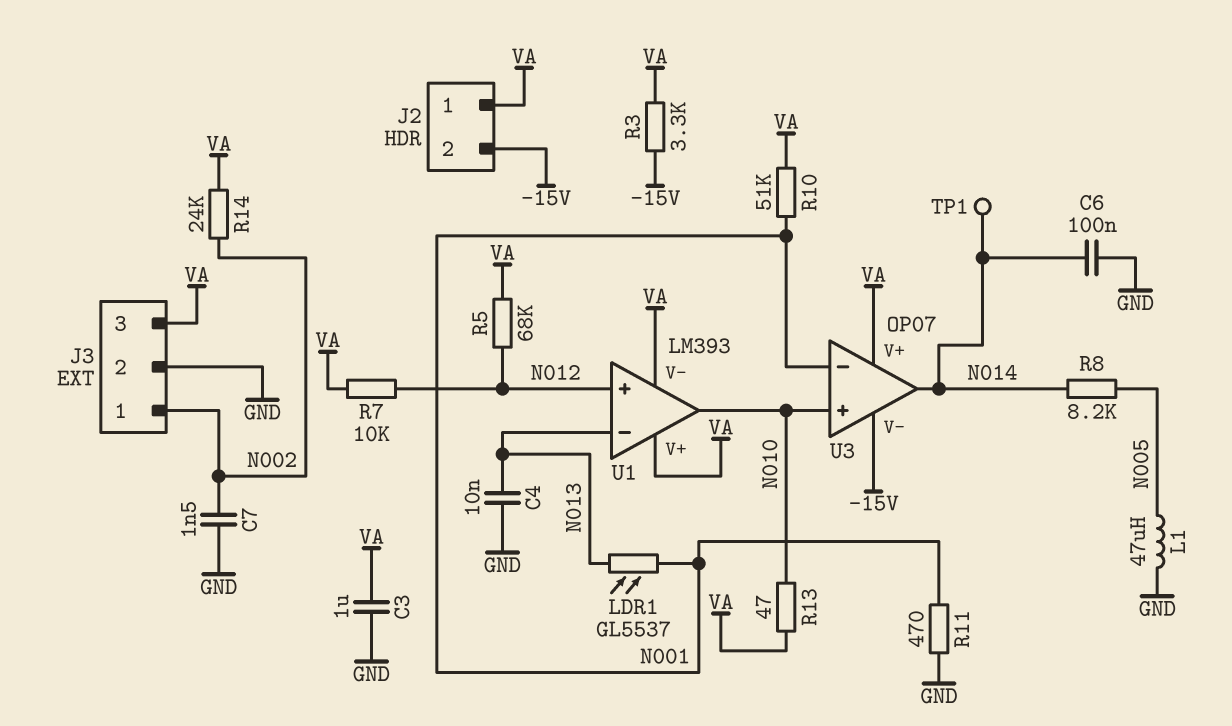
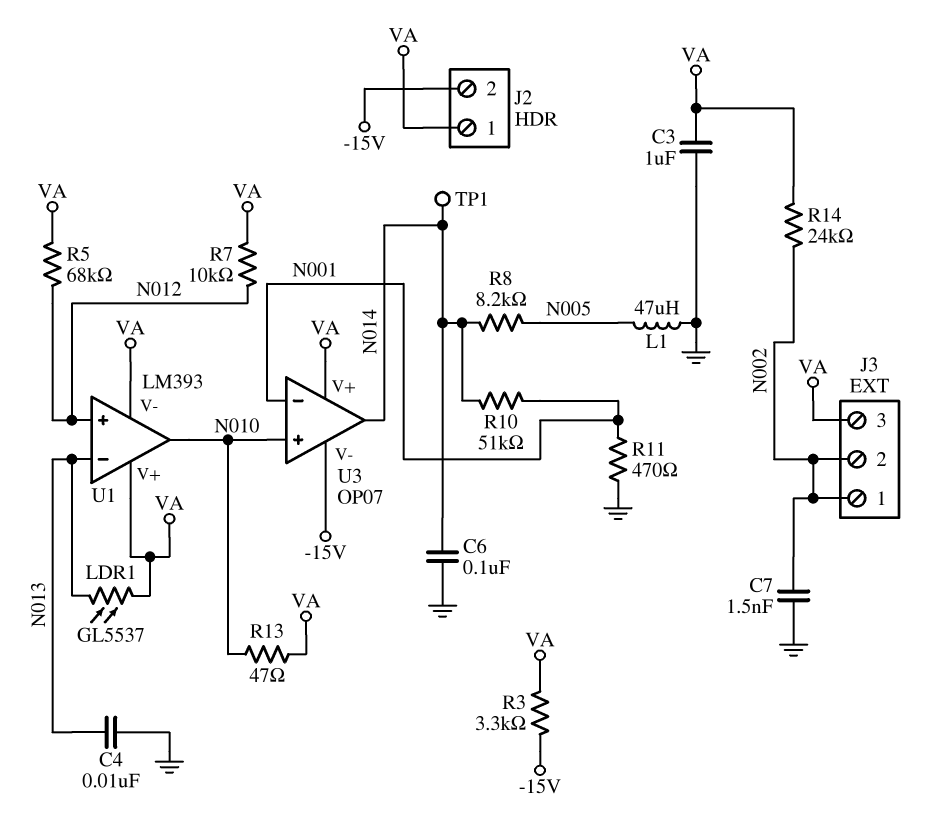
J3 pin 2: GND -> N002
LDR1: GL5537 (N001, N013) -> GL5537 (N013, VA)
R10: 51k (N001, VA) -> 51k (N001, N014)

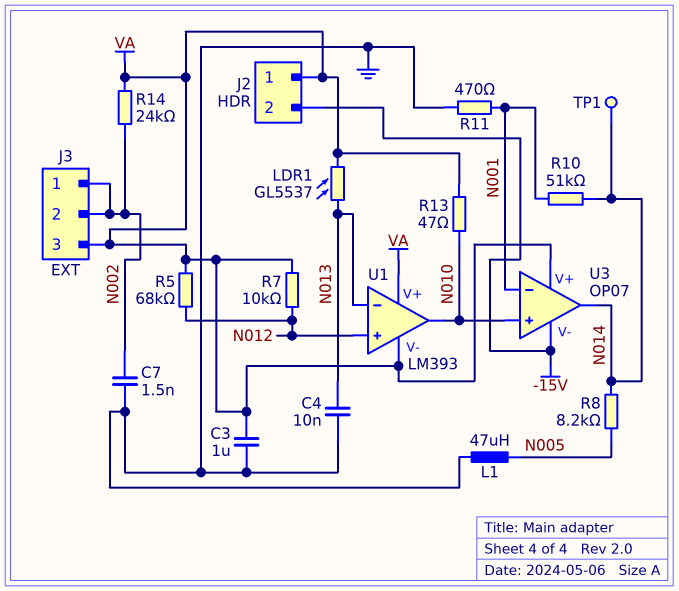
C6: 100nF (GND, N014) -> none
R3: 3.3k (-15V, VA) -> none

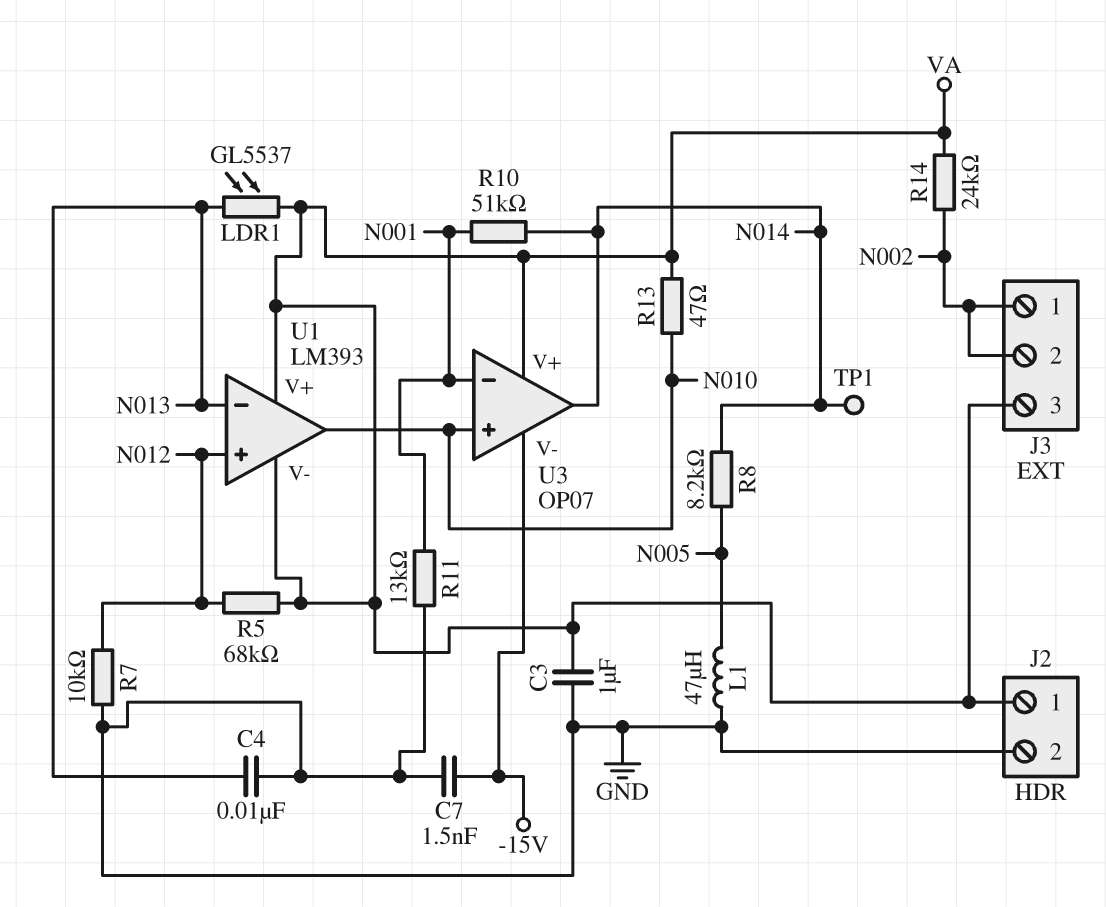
C7: 1.5nF (GND, N002) -> 1.5nF (-15V, GND)
J2 pin 2: -15V -> GND
R7: 10k (N012, VA) -> 10k (GND, N012)
R11: 470 (GND, N001) -> 13k (GND, N001)

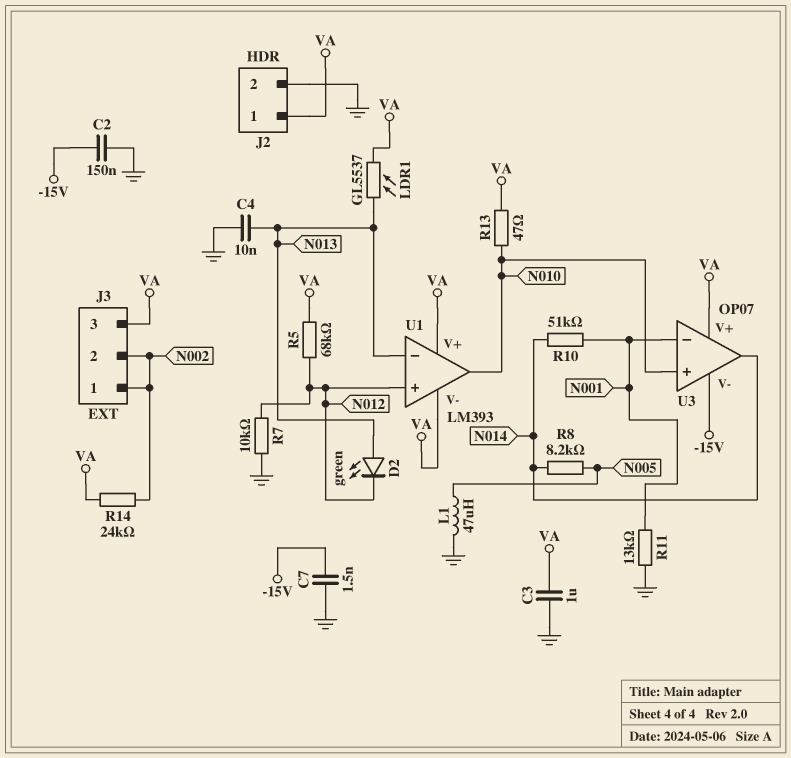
C2: none -> 150nF (-15V, GND)
D2: none -> LED green (A N013, K N012)
TP1: test point (N014) -> none

